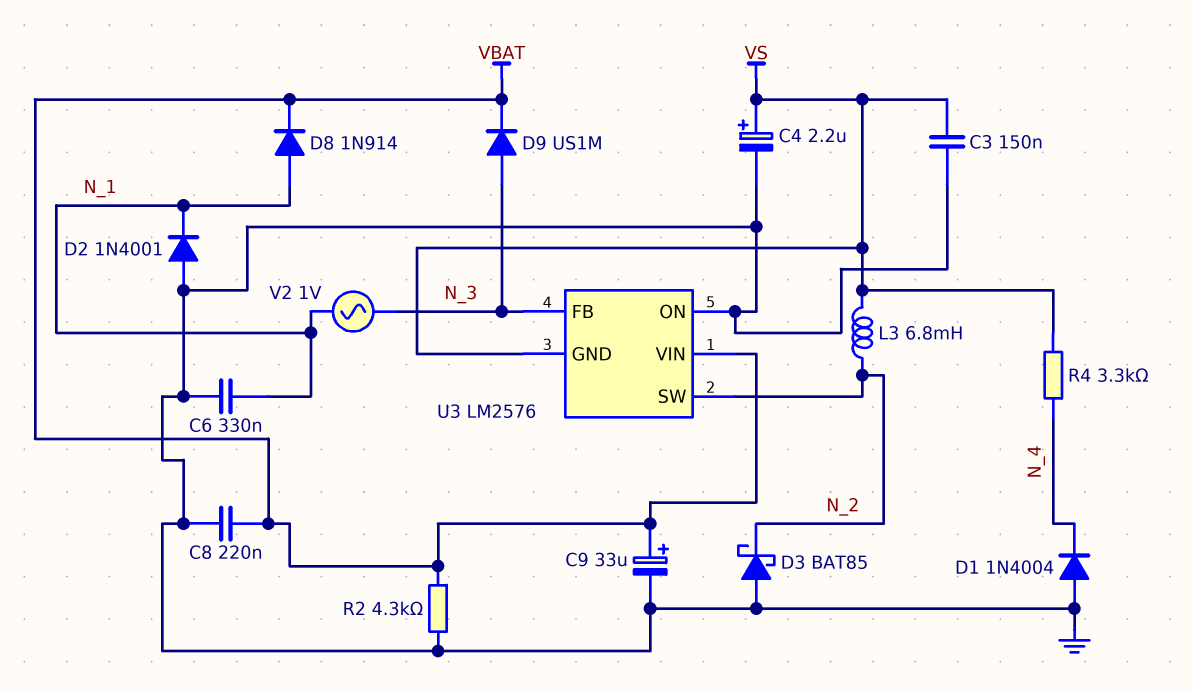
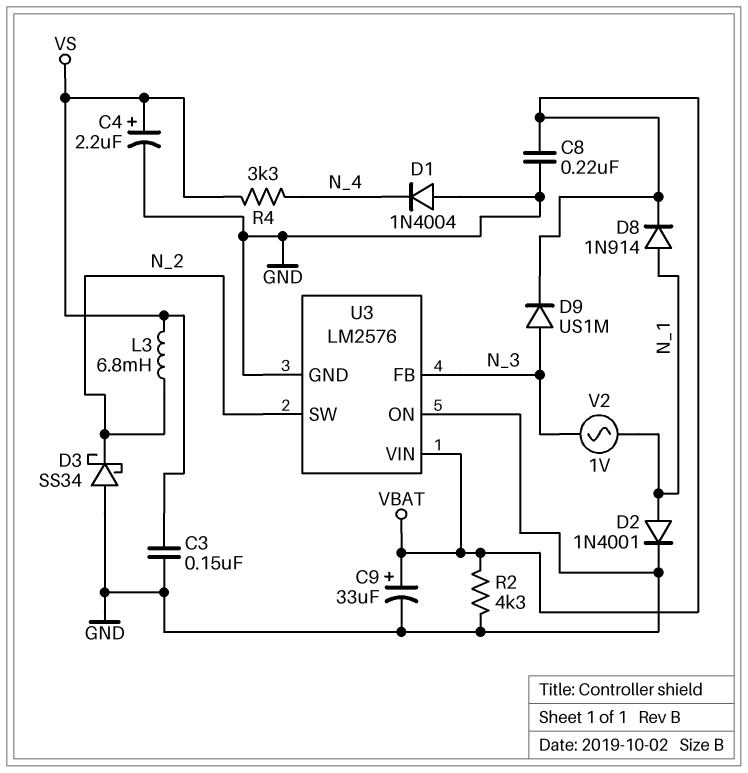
C6: 330nF (GND, N_1) -> none
D2: diode 1N4001 (A GND, K N_1) -> diode 1N4001 (A N_1, K GND)
D3: schottky BAT85 (A GND, K N_2) -> schottky SS34 (A GND, K N_2)
U3 pin GND: VS -> GND

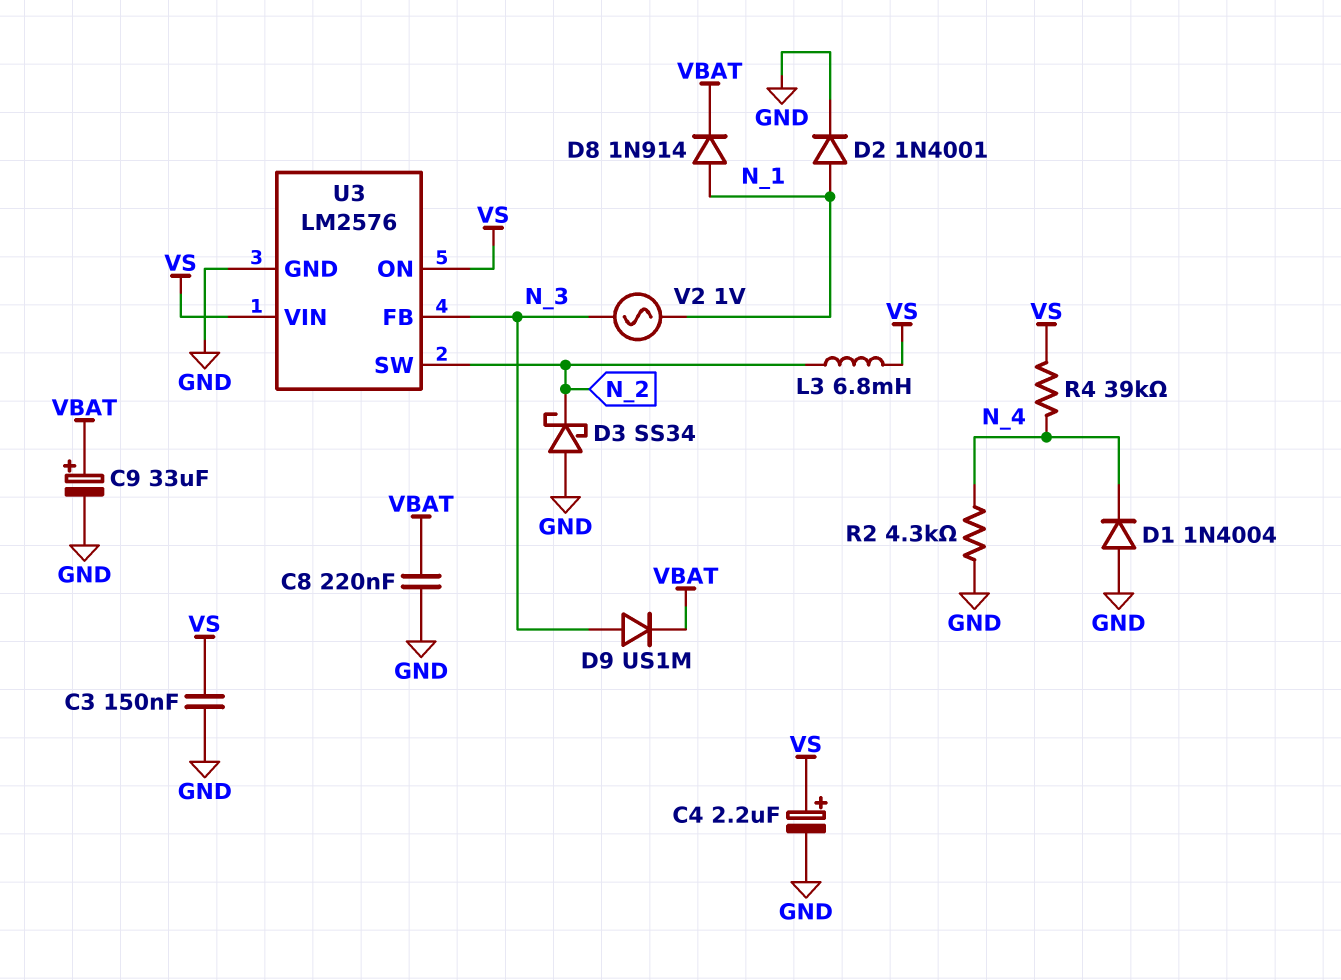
R2: 4.3k (GND, VBAT) -> 4.3k (GND, N_4)
R4: 3.3k (N_4, VS) -> 39k (N_4, VS)
U3 pin ON: GND -> VS
U3 pin VIN: VBAT -> VS

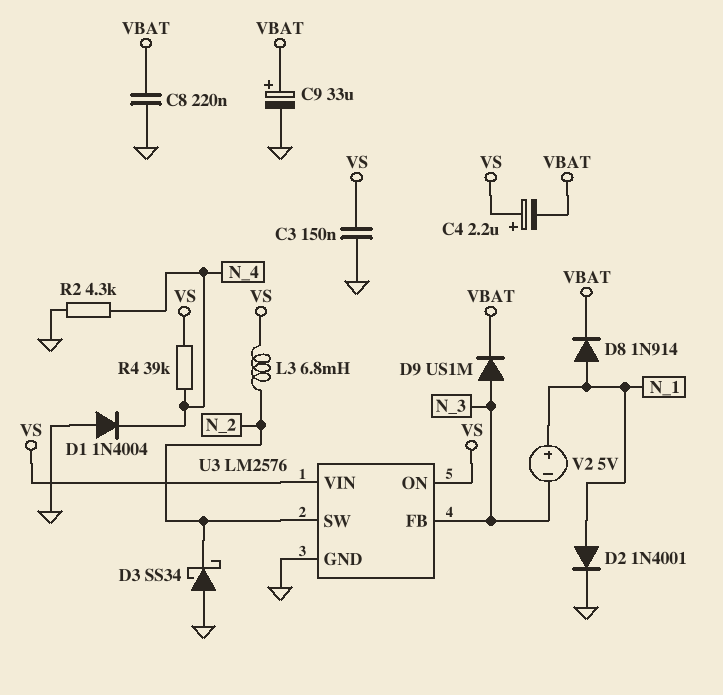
C4: 2.2uF (plus VS, minus GND) -> 2.2uF (plus VS, minus VBAT)
V2: AC 1V (N_1, N_3) -> 5V (plus N_1, minus N_3)

